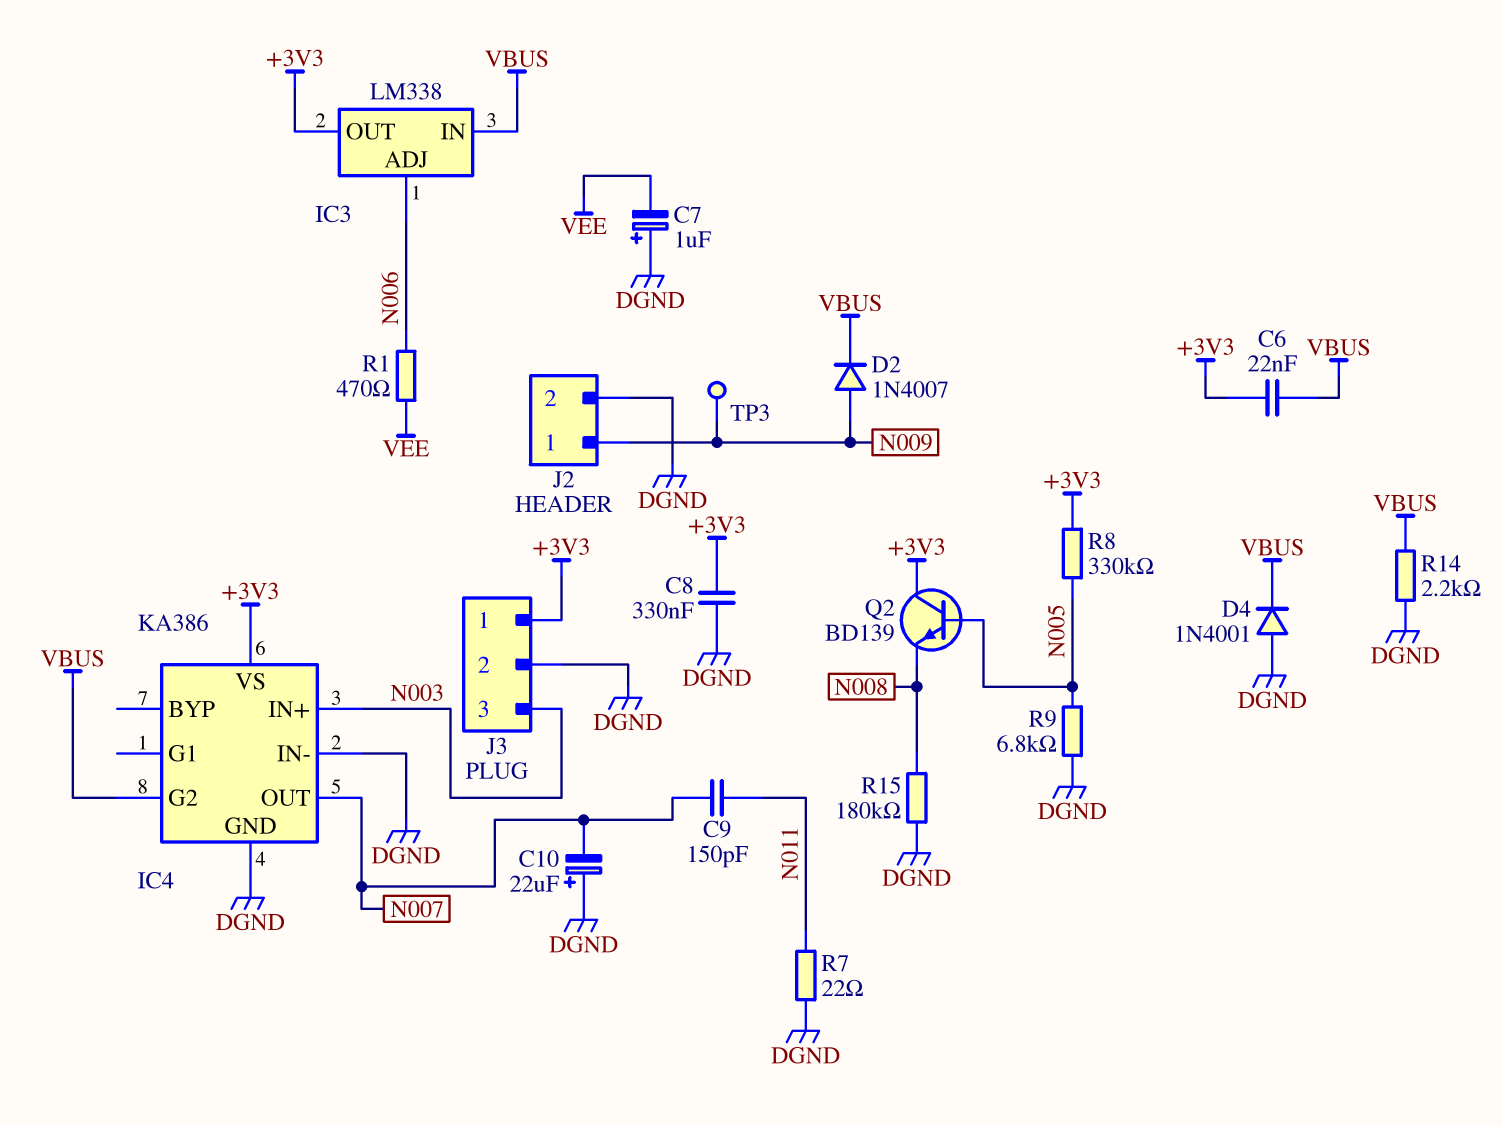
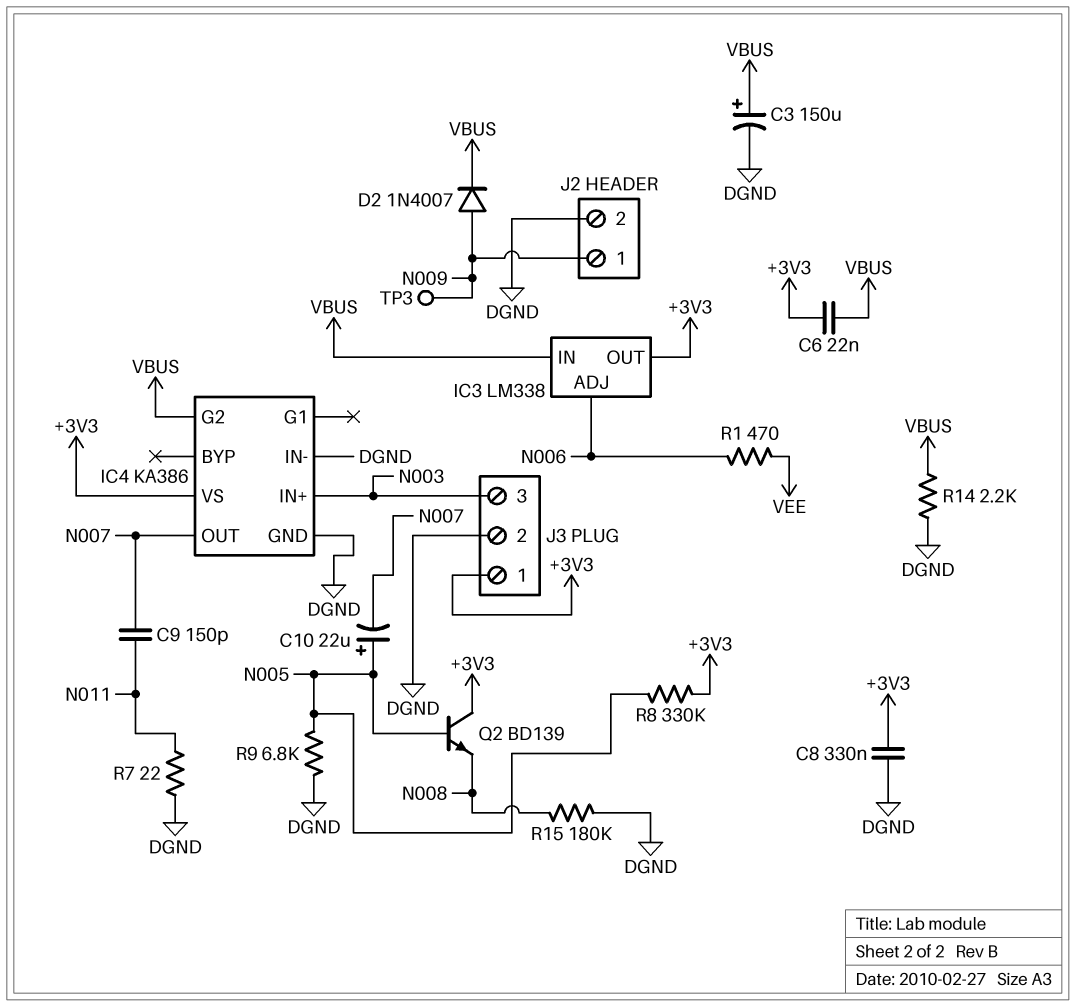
C3: none -> 150uF (plus VBUS, minus DGND)
C7: 1uF (plus DGND, minus VEE) -> none
C10: 22uF (plus DGND, minus N007) -> 22uF (plus N005, minus N007)
D4: diode 1N4001 (A DGND, K VBUS) -> none

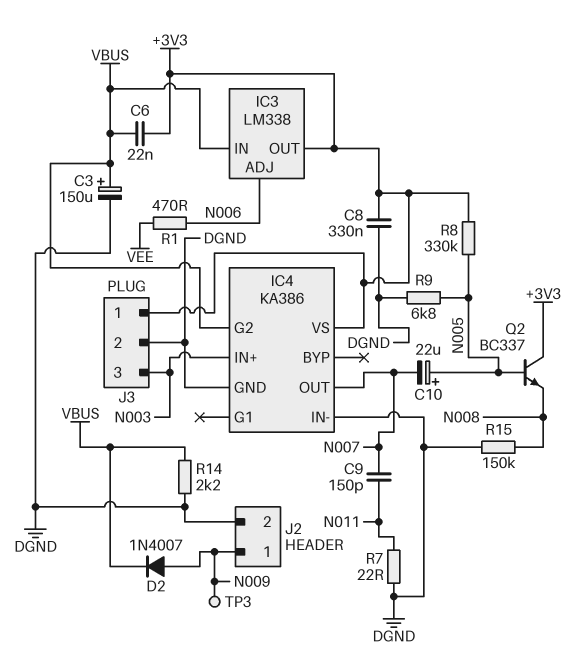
Q2: NPN BD139 (B N005, C +3V3, E N008) -> NPN BC337 (B N005, C +3V3, E N008)
R15: 180k (DGND, N008) -> 150k (DGND, N008)

